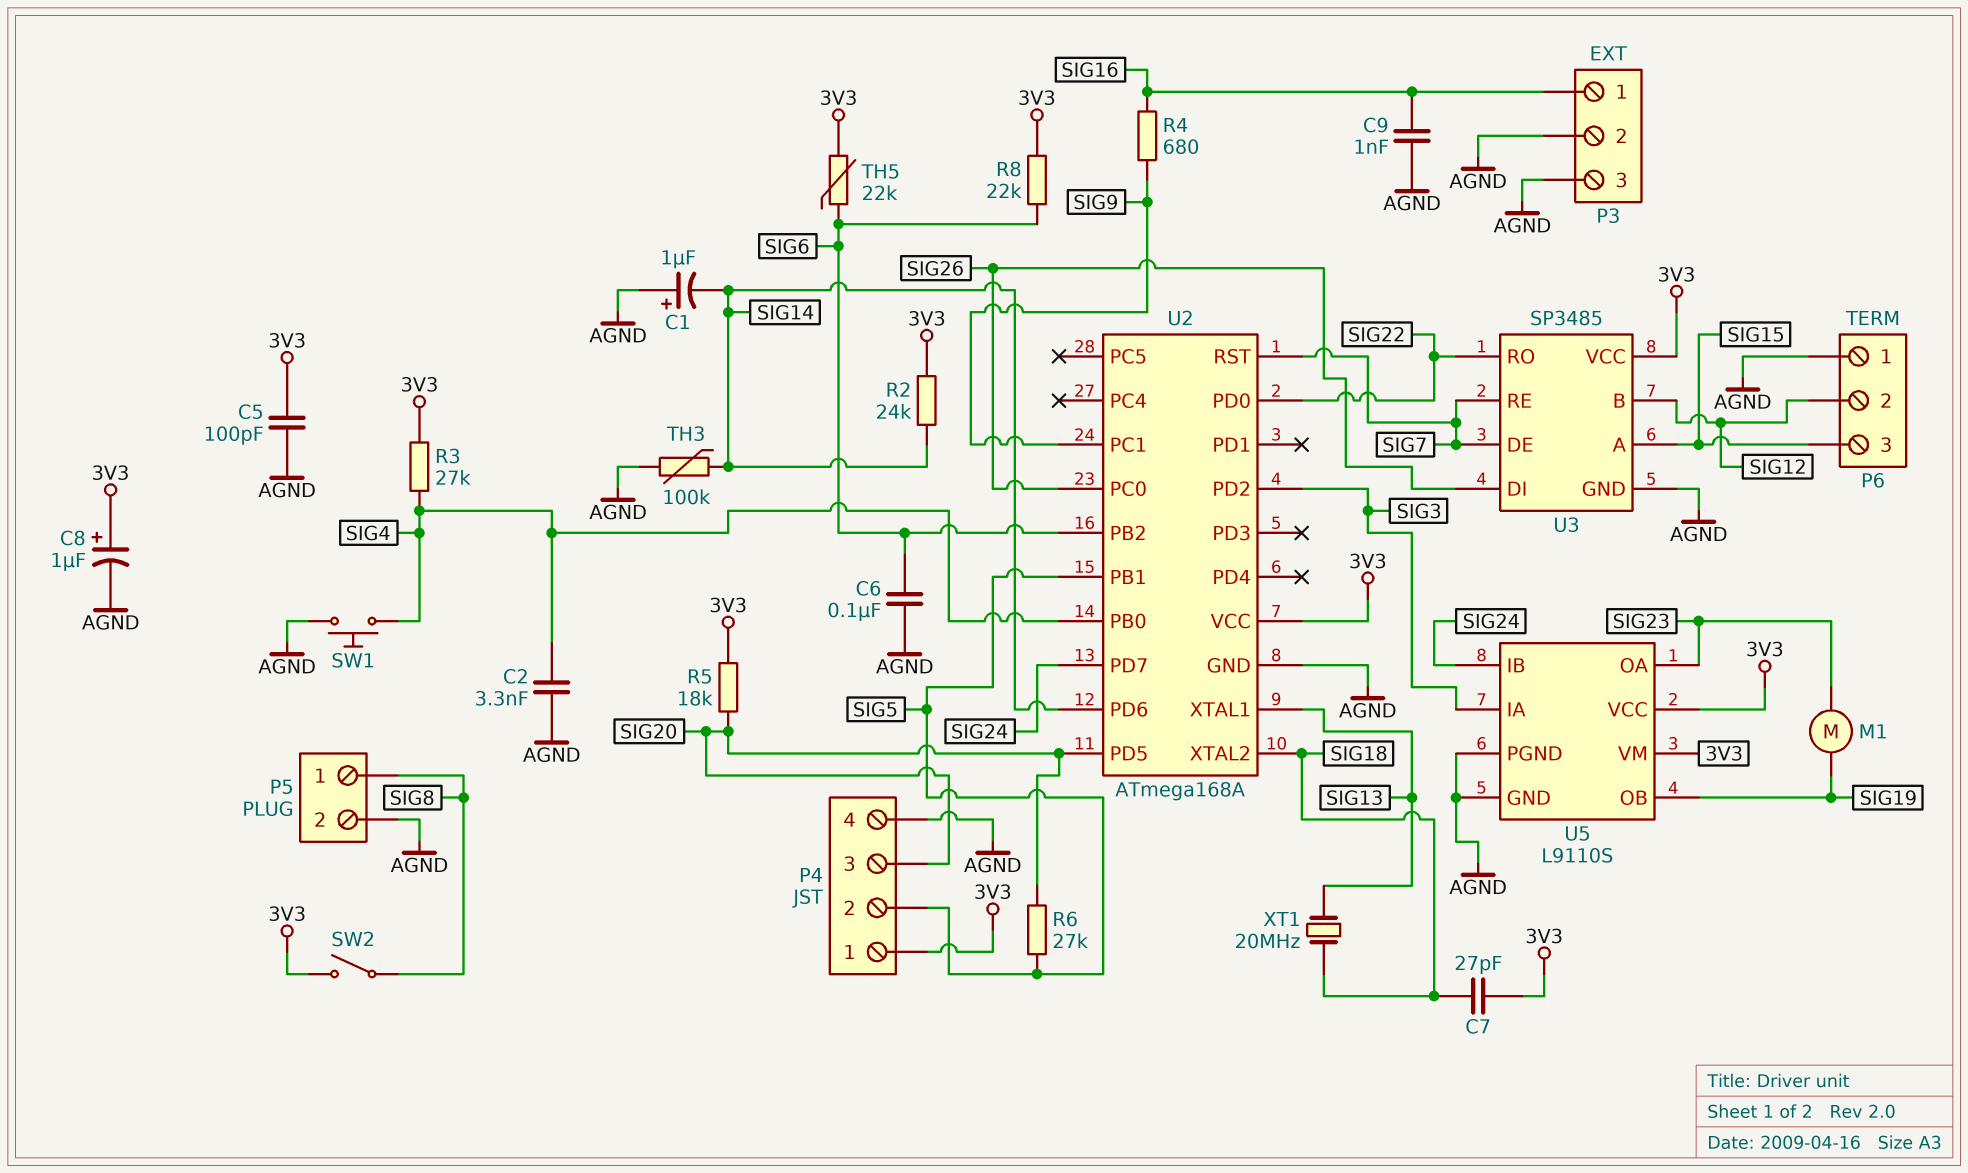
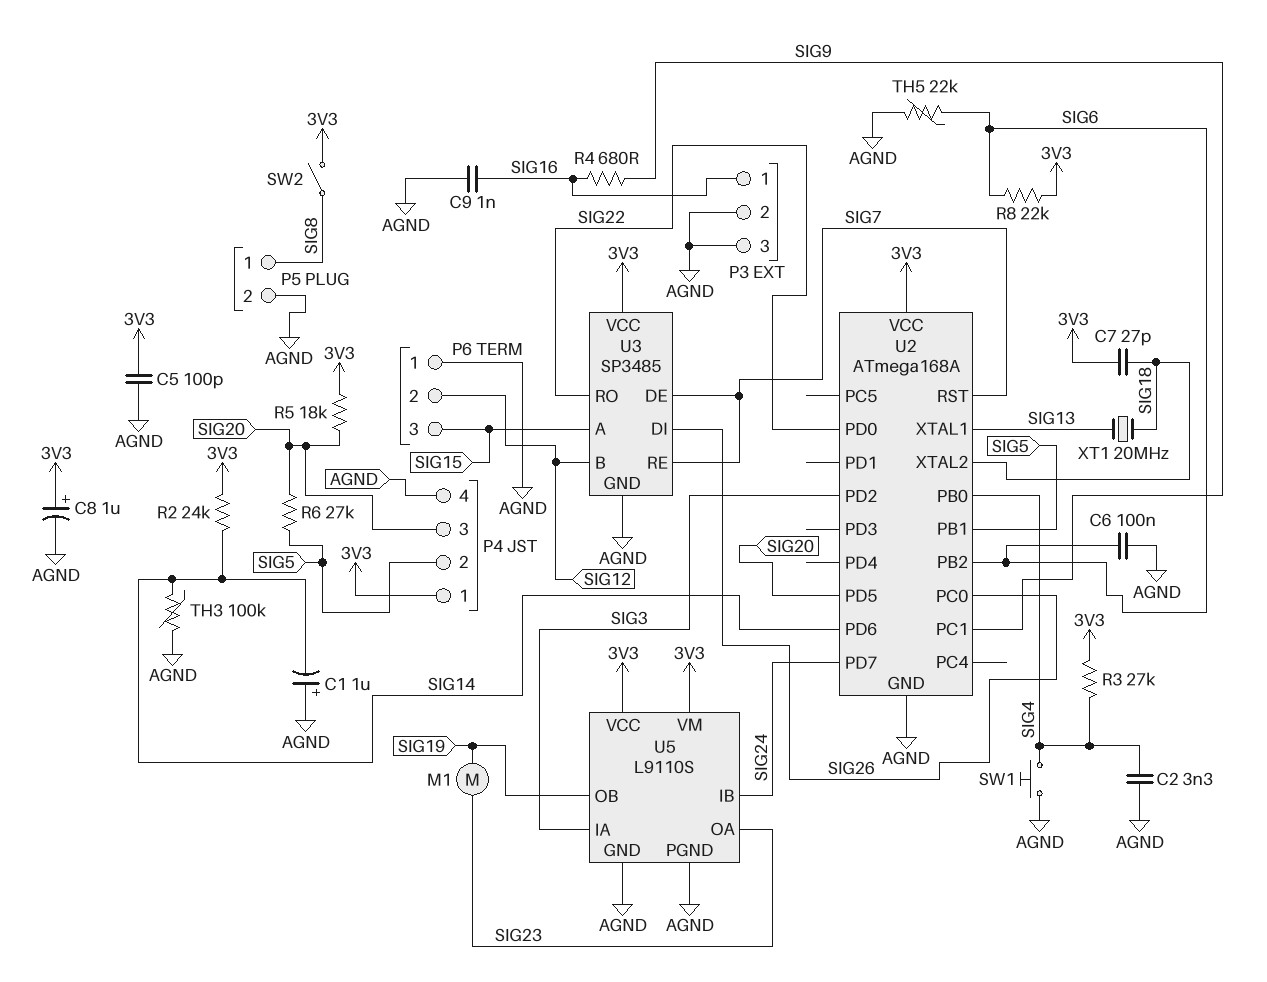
TH5: 22k (3V3, SIG6) -> 22k (AGND, SIG6)

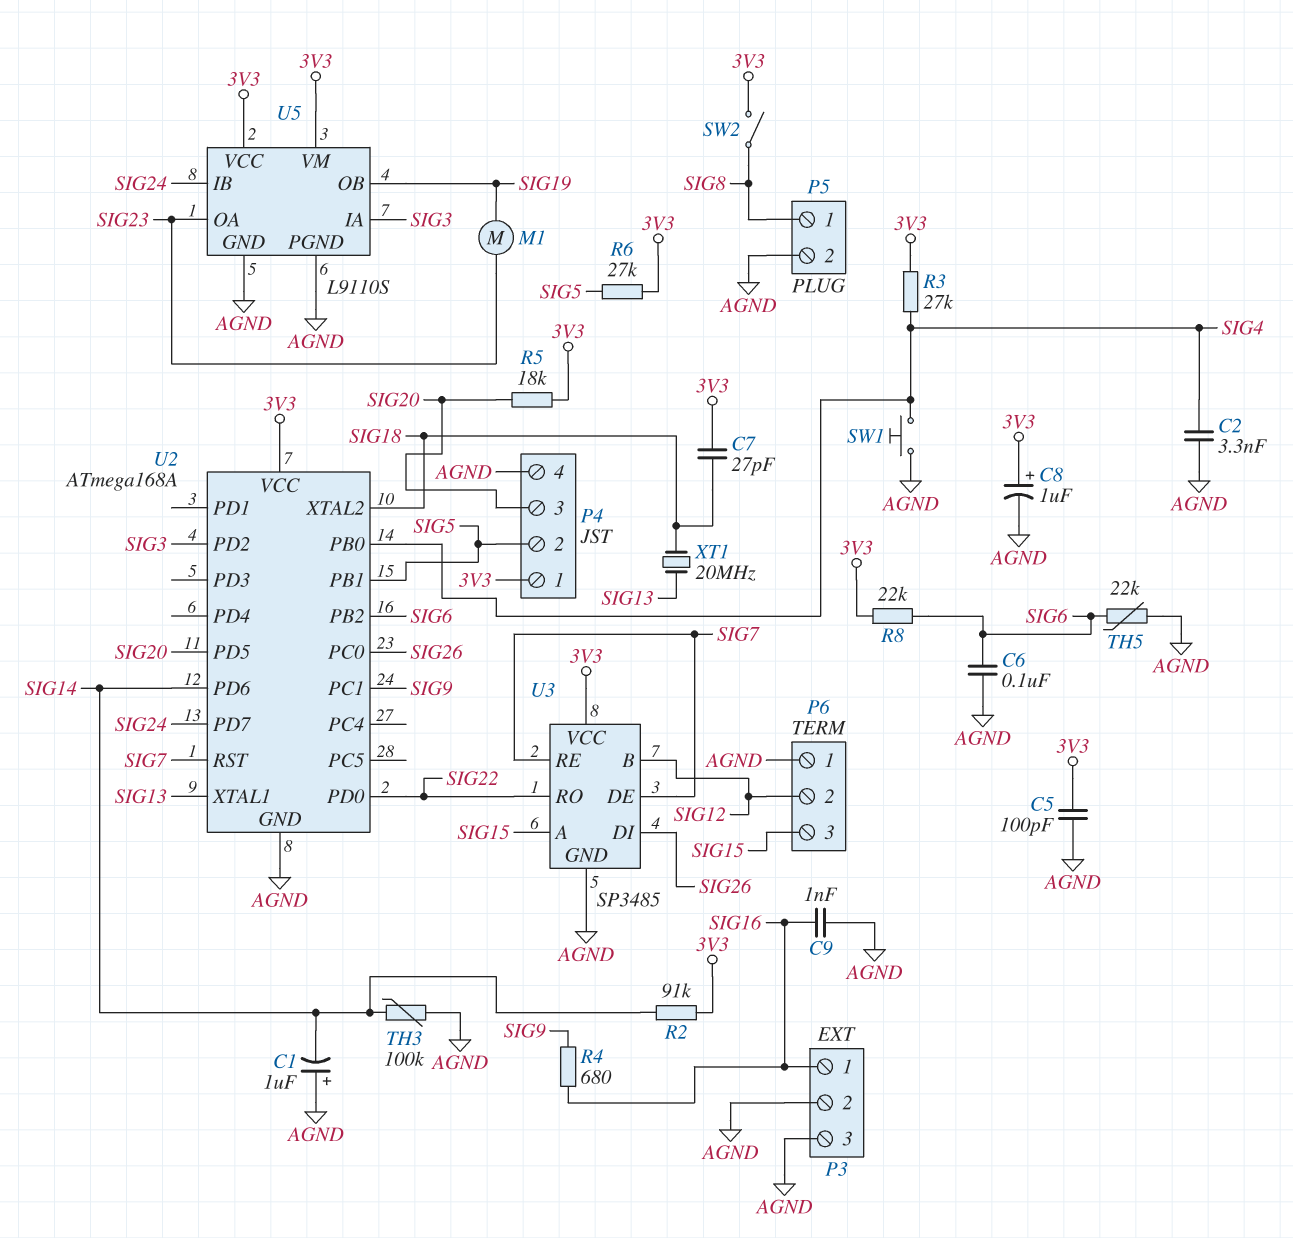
R2: 24k (3V3, SIG14) -> 91k (3V3, SIG14)
R6: 27k (SIG5, SIG20) -> 27k (3V3, SIG5)

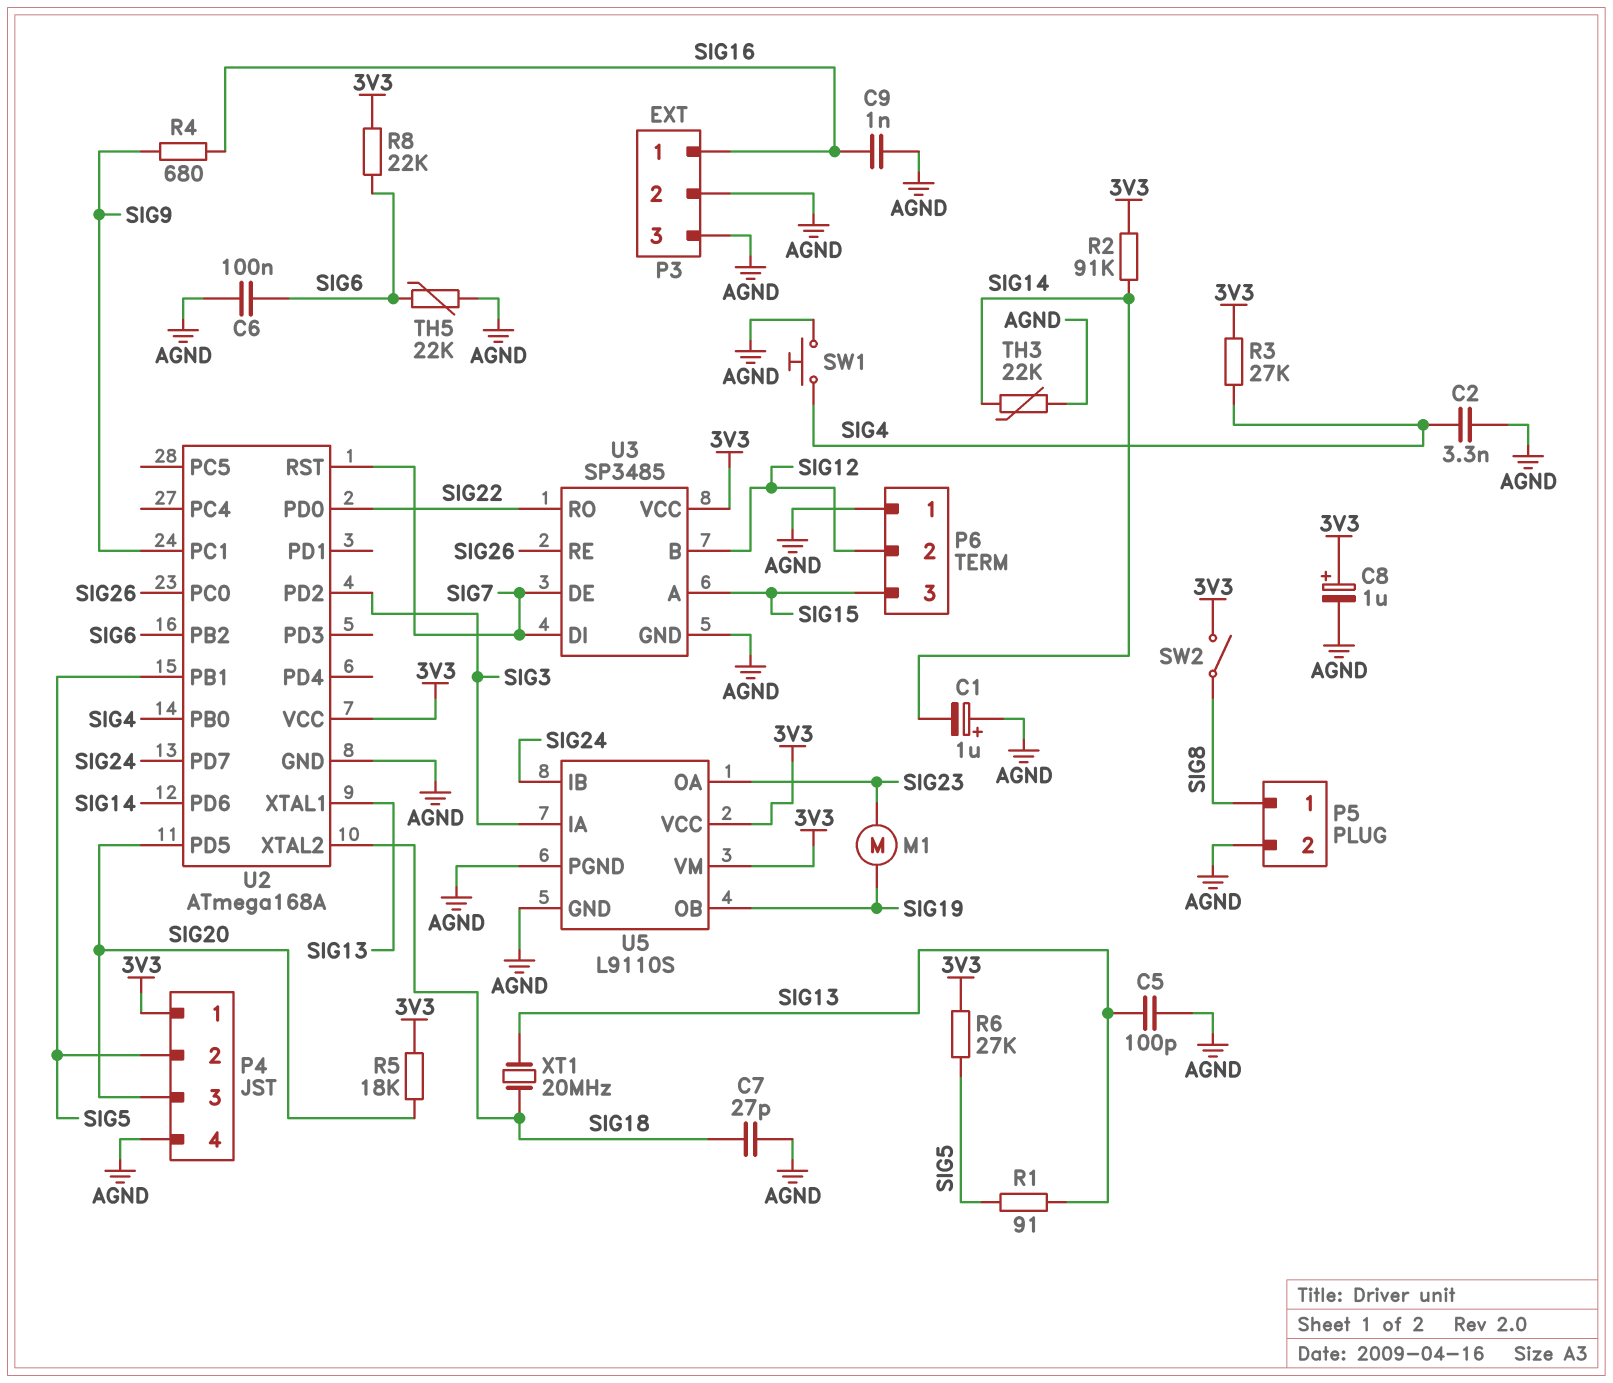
C5: 100pF (3V3, AGND) -> 100pF (AGND, SIG13)
C7: 27pF (3V3, SIG18) -> 27pF (AGND, SIG18)
R1: none -> 91 (SIG5, SIG13)
TH3: 100k (AGND, SIG14) -> 22k (AGND, SIG14)
U3 pin DI: SIG26 -> SIG7
U3 pin RE: SIG7 -> SIG26

